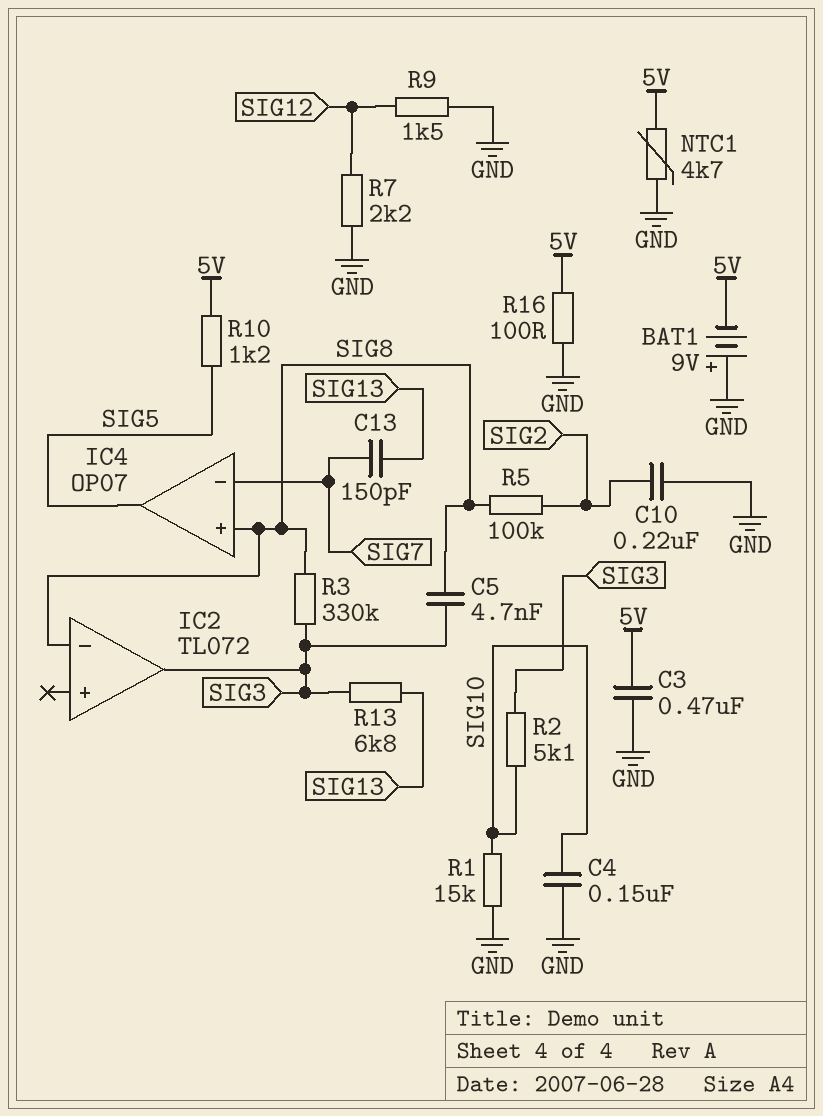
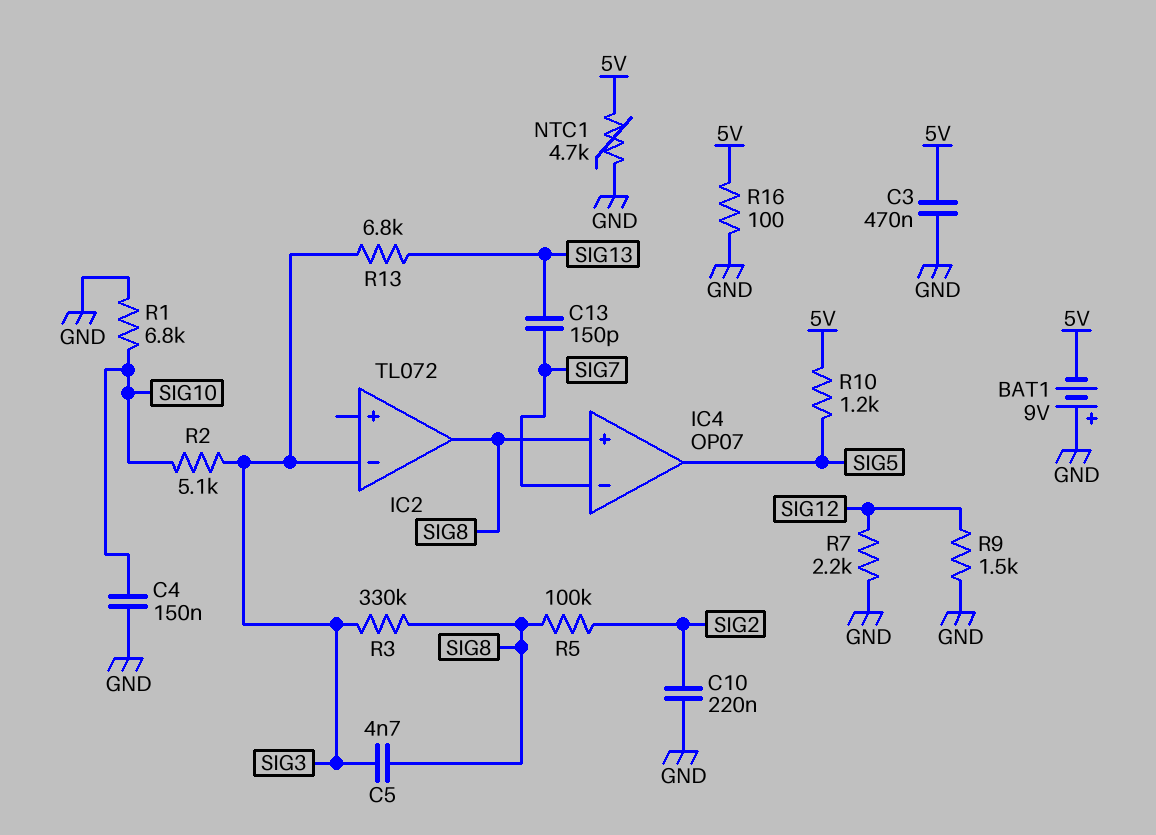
IC2 pin in-: SIG8 -> SIG3
IC2 pin out: SIG3 -> SIG8
R1: 15k (GND, SIG10) -> 6.8k (GND, SIG10)

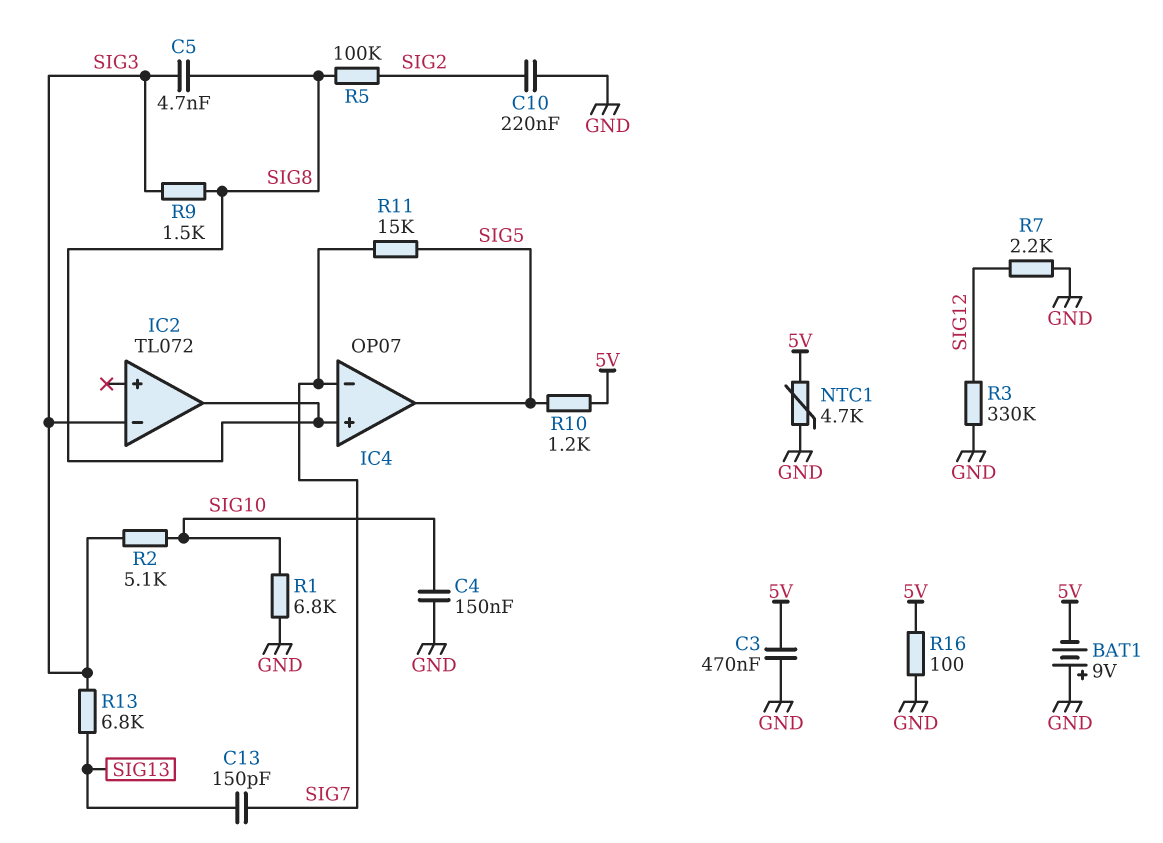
R3: 330k (SIG3, SIG8) -> 330k (GND, SIG12)
R9: 1.5k (GND, SIG12) -> 1.5k (SIG3, SIG8)
R11: none -> 15k (SIG5, SIG7)

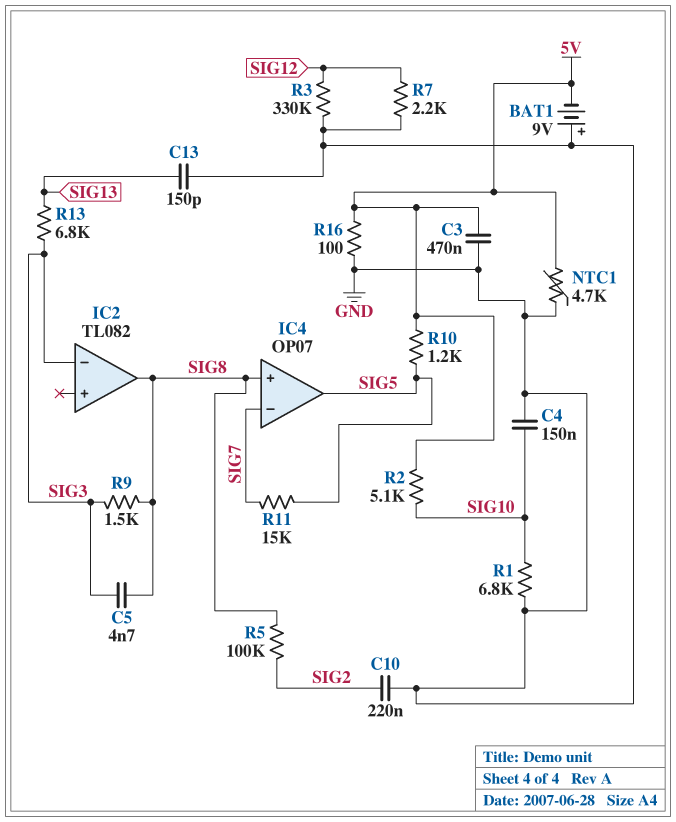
C13: 150pF (SIG7, SIG13) -> 150pF (GND, SIG13)
IC2: TL072 -> TL082
R2: 5.1k (SIG3, SIG10) -> 5.1k (5V, SIG10)

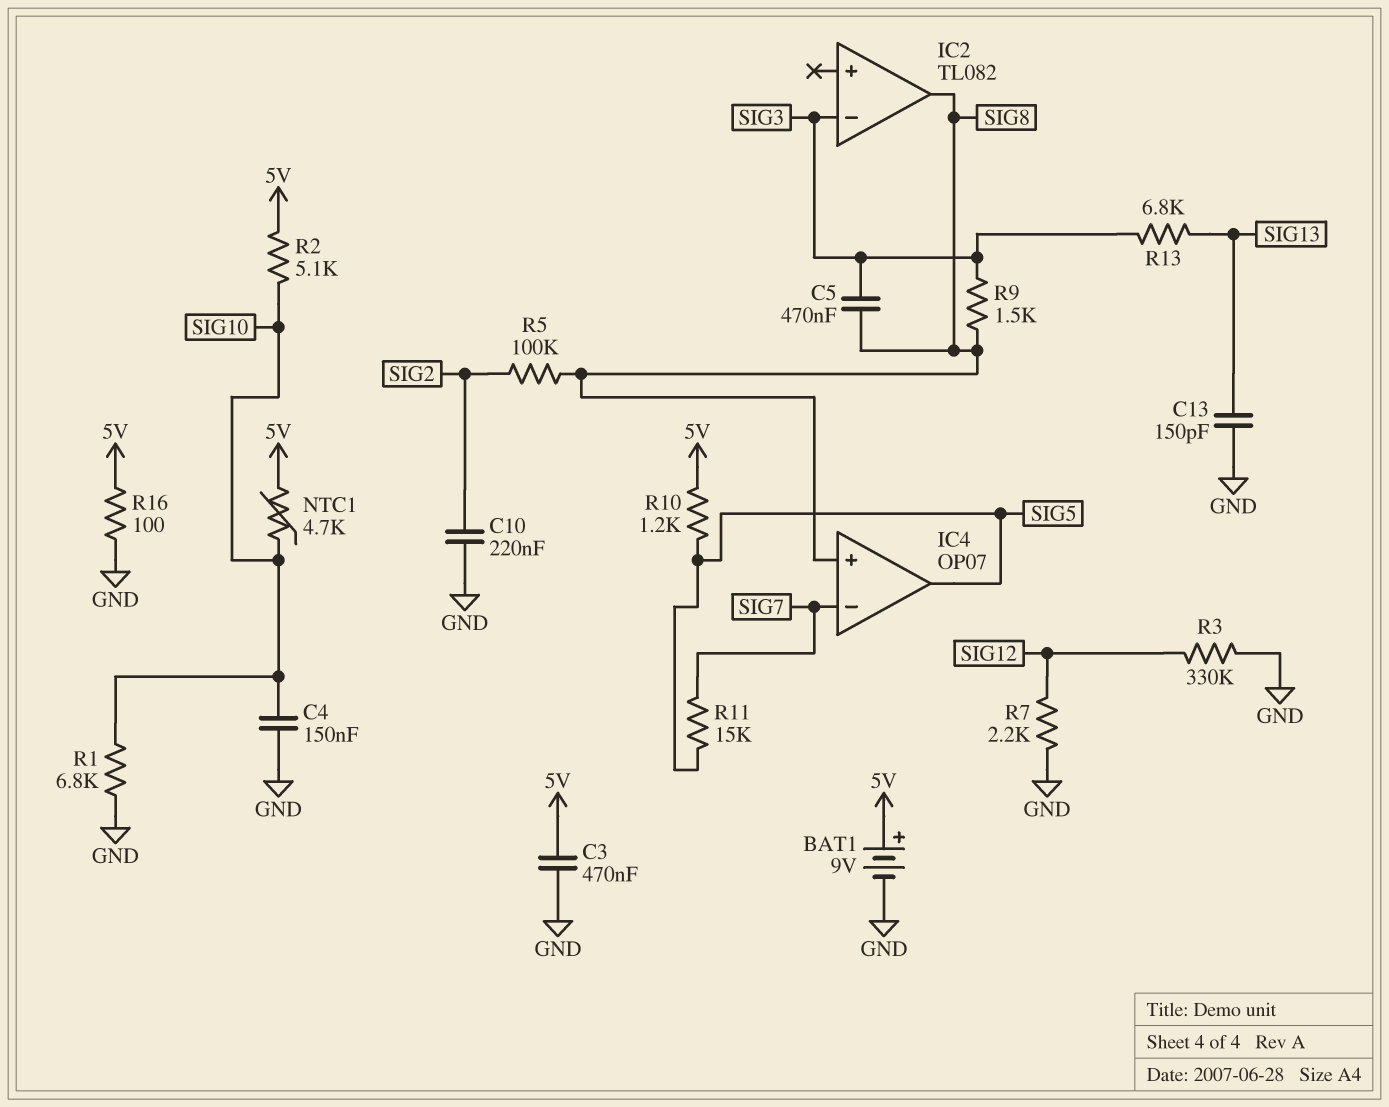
BAT1: 9V (plus GND, minus 5V) -> 9V (plus 5V, minus GND)
C5: 4.7nF (SIG3, SIG8) -> 470nF (SIG3, SIG8)
NTC1: 4.7k (5V, GND) -> 4.7k (5V, SIG10)

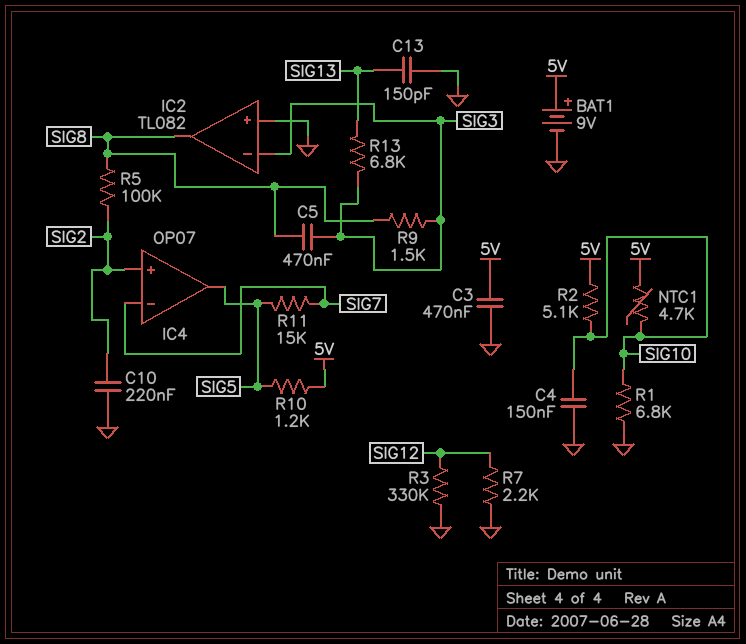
IC2 pin in+: none -> GND
IC4 pin in+: SIG8 -> SIG2
R16: 100 (5V, GND) -> none

